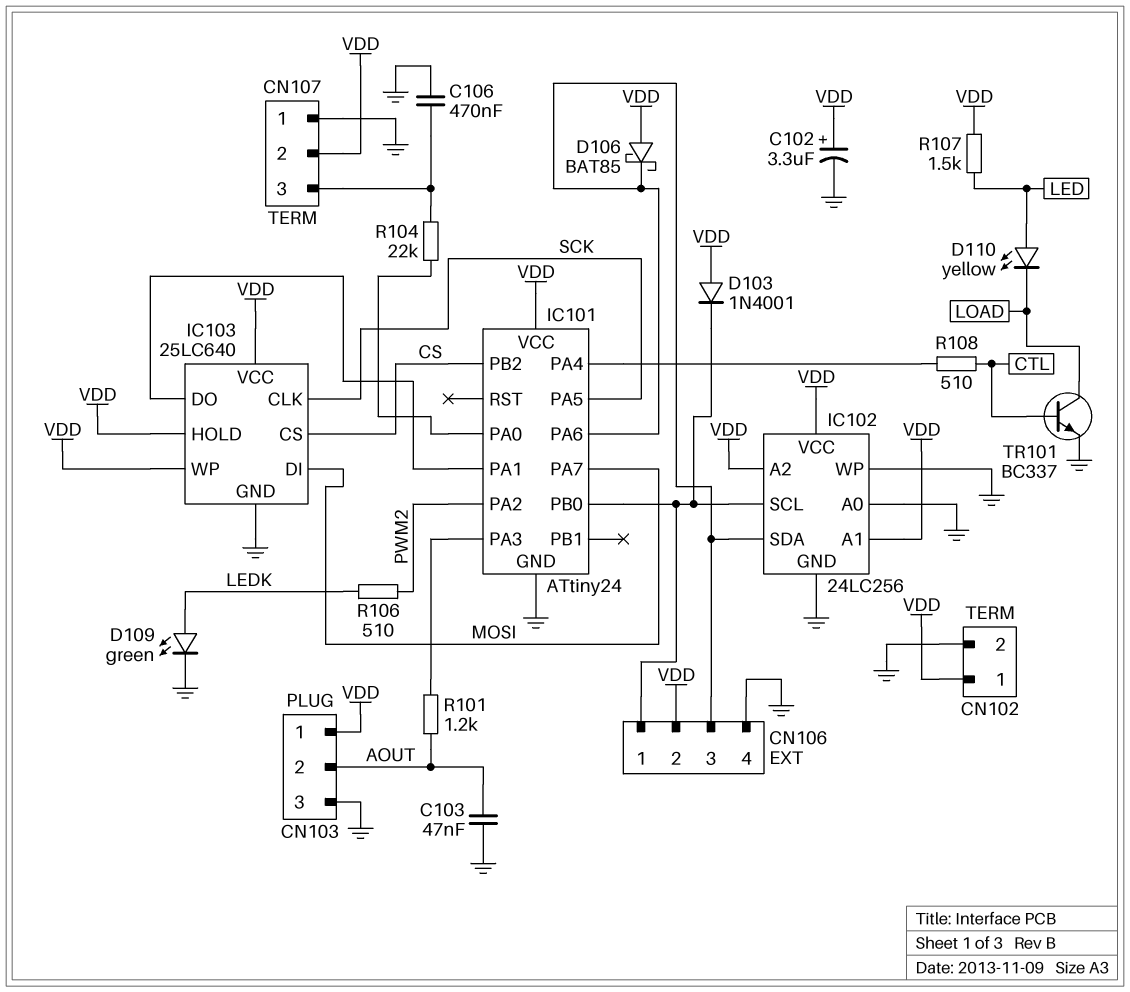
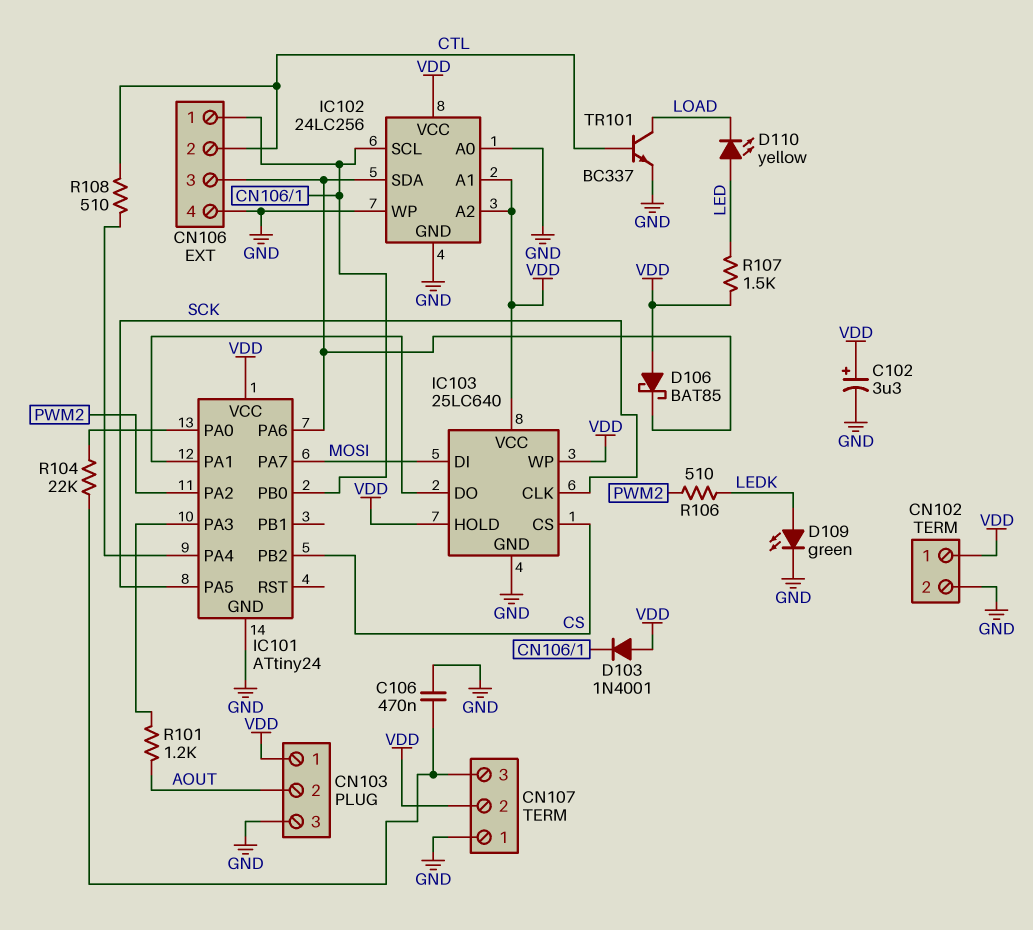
C103: 47nF (AOUT, GND) -> none
CN106 pin 2: VDD -> CTL

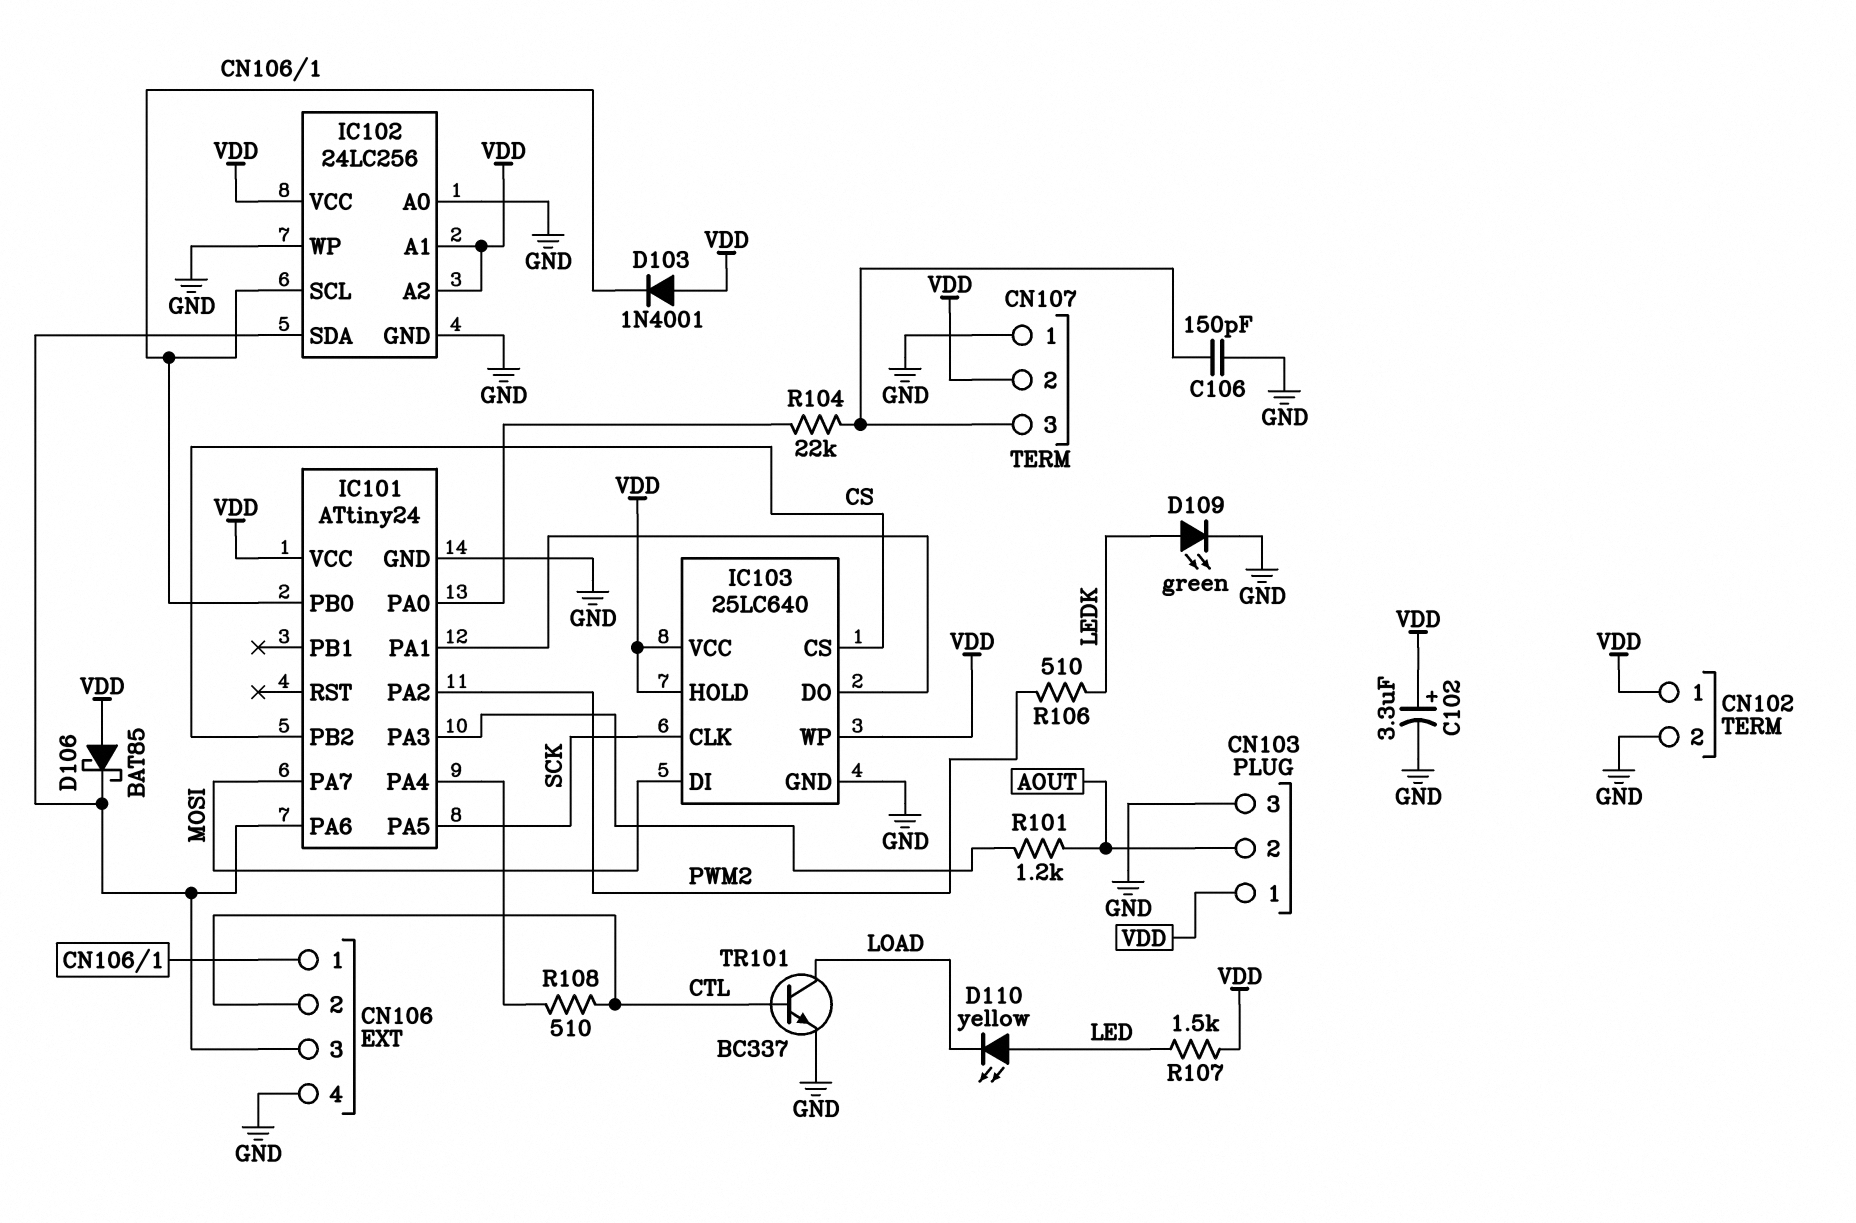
C106: 470nF (CN107/3, GND) -> 150pF (CN107/3, GND)

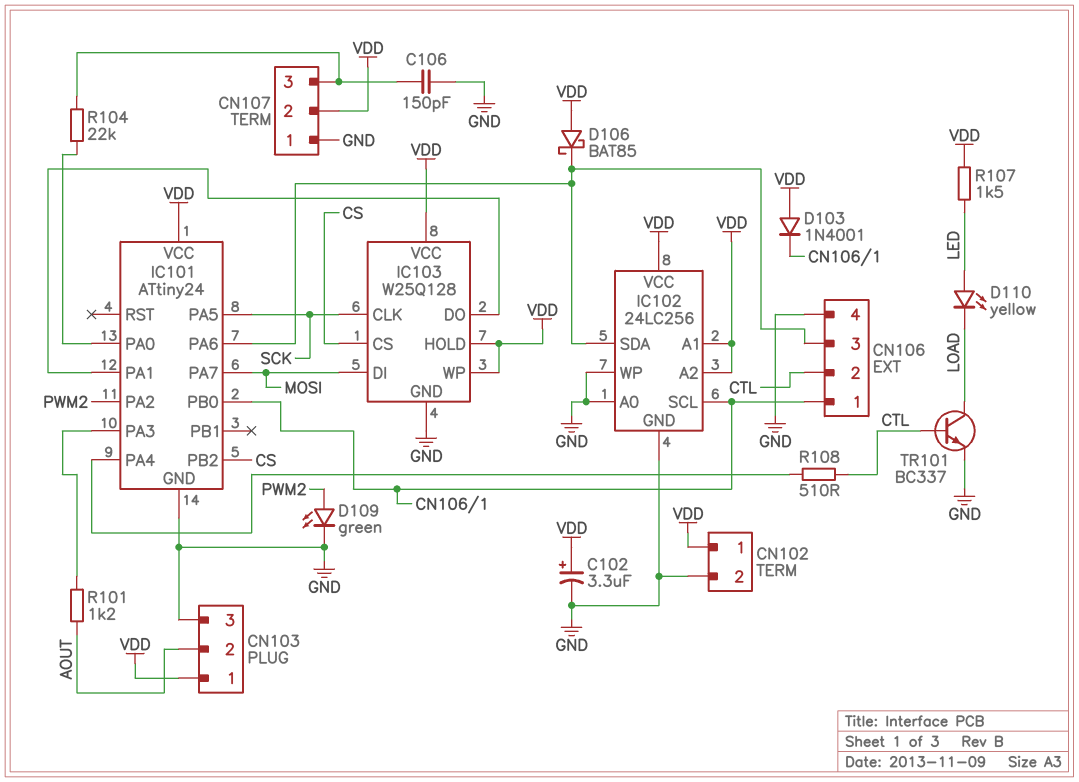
D109: LED green (A LEDK, K GND) -> LED green (A PWM2, K GND)
IC103: 25LC640 -> W25Q128
R106: 510 (LEDK, PWM2) -> none

